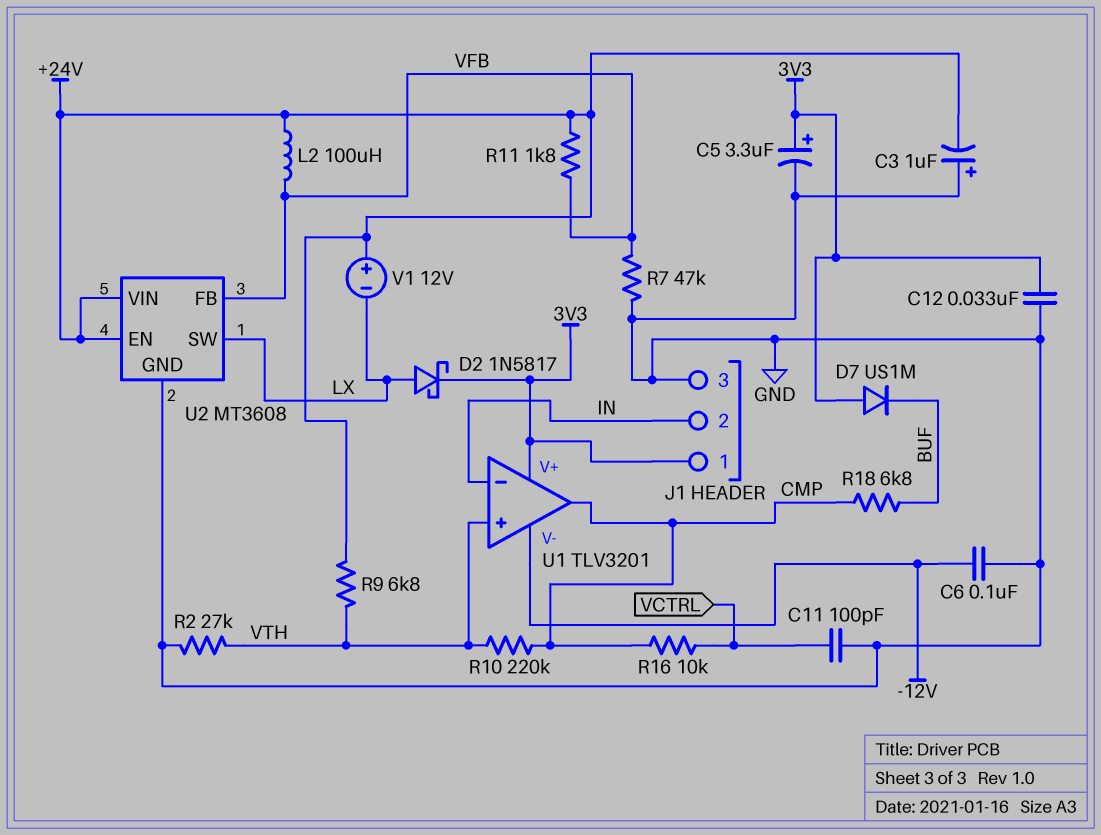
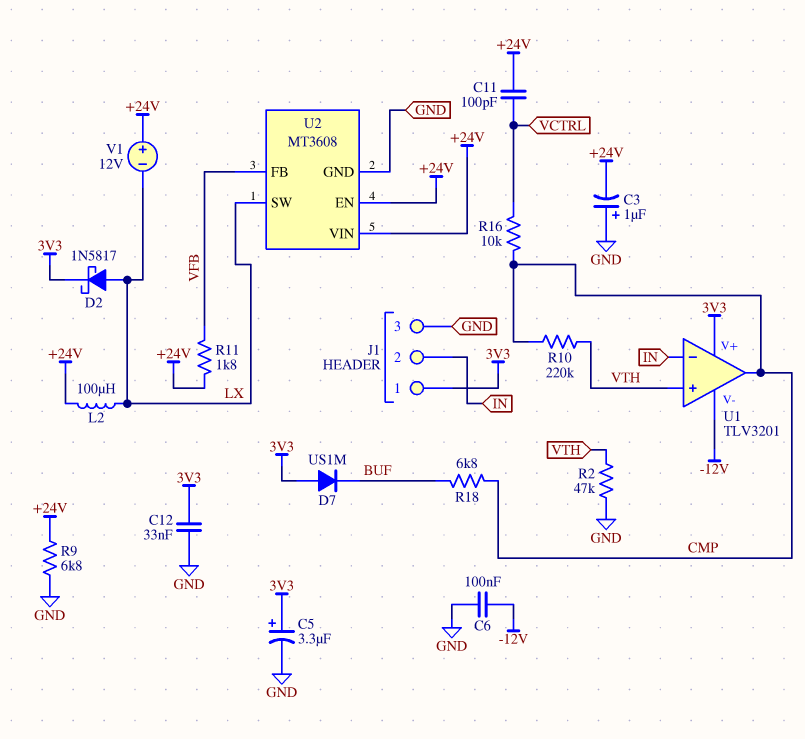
C11: 100pF (GND, VCTRL) -> 100pF (+24V, VCTRL)
L2: 100uH (+24V, VFB) -> 100uH (+24V, LX)
R2: 27k (GND, VTH) -> 47k (GND, VTH)
R7: 47k (GND, VFB) -> none
R9: 6.8k (+24V, VTH) -> 6.8k (+24V, GND)

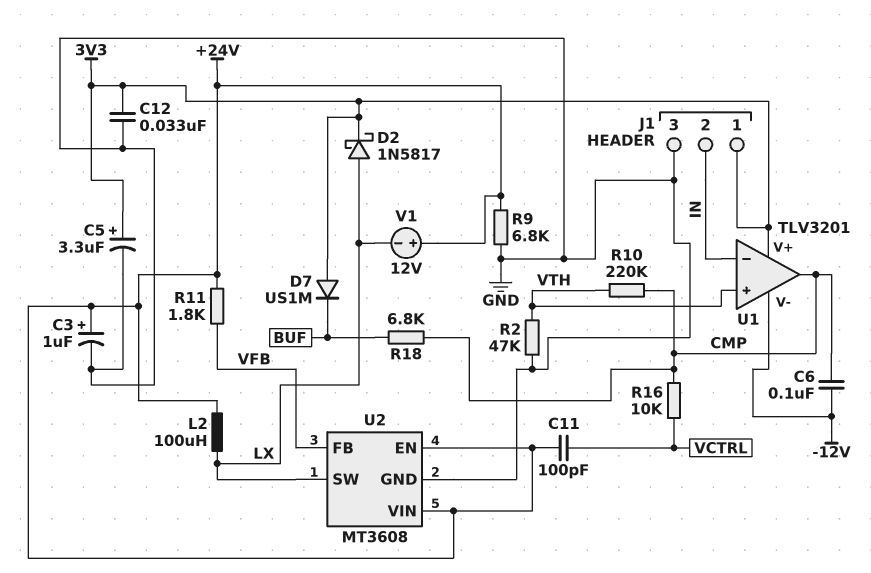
C3: 1uF (plus GND, minus +24V) -> 1uF (plus +24V, minus GND)
C6: 100nF (-12V, GND) -> 100nF (-12V, CMP)

